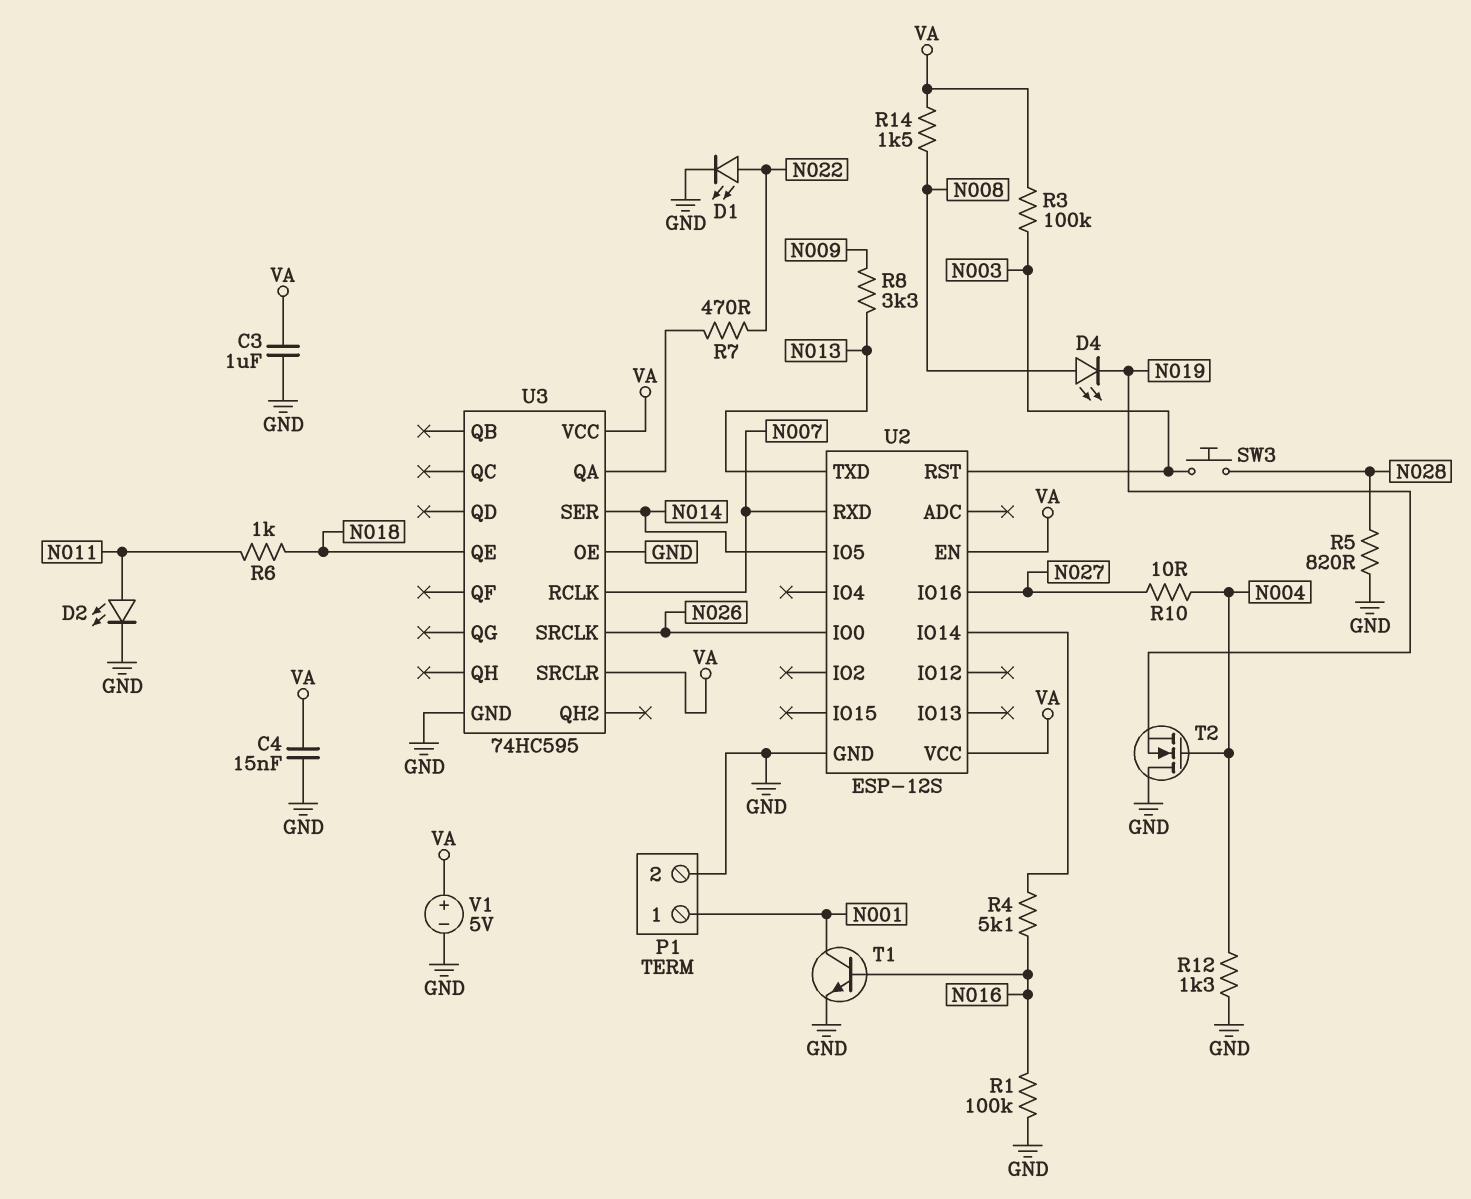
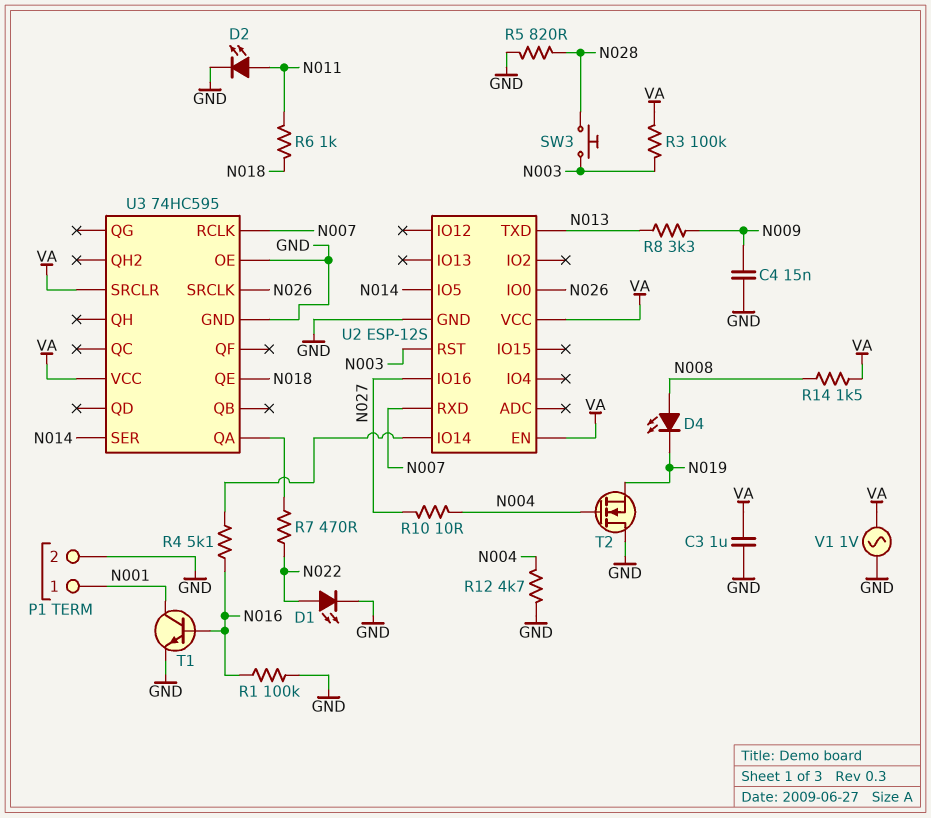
C4: 15nF (GND, VA) -> 15nF (GND, N009)
R12: 1.3k (GND, N004) -> 4.7k (GND, N004)
V1: 5V (plus VA, minus GND) -> AC 1V (GND, VA)

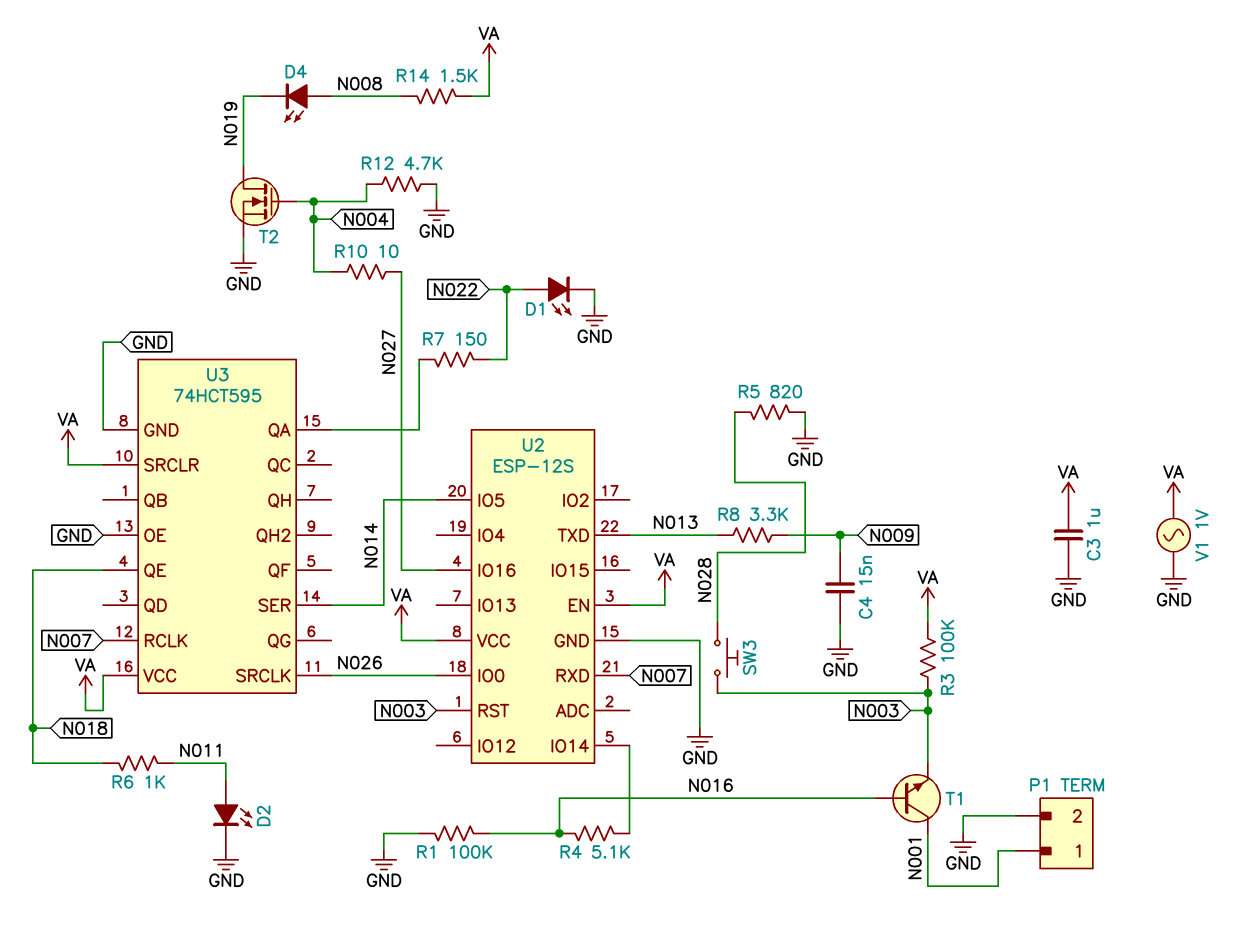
R7: 470 (N022, U3/QA) -> 150 (N022, U3/QA)
T1: NPN (B N016, C N001, E GND) -> NPN (B N016, C N001, E N003)
T2: NMOS (G N004, D GND, S N019) -> NMOS (G N004, D N019, S GND)
U3: 74HC595 -> 74HCT595

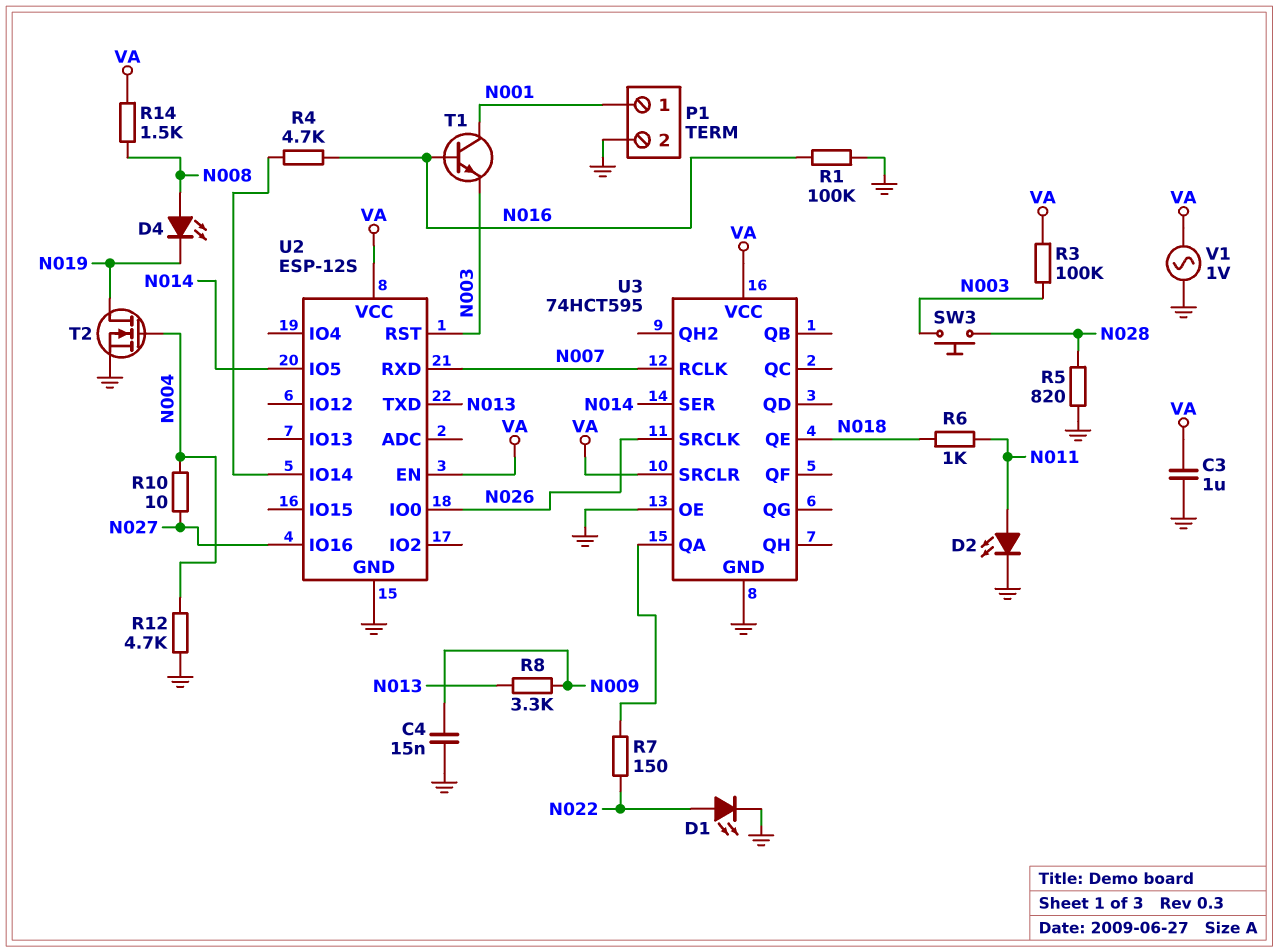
R4: 5.1k (N016, U2/IO14) -> 4.7k (N016, U2/IO14)

